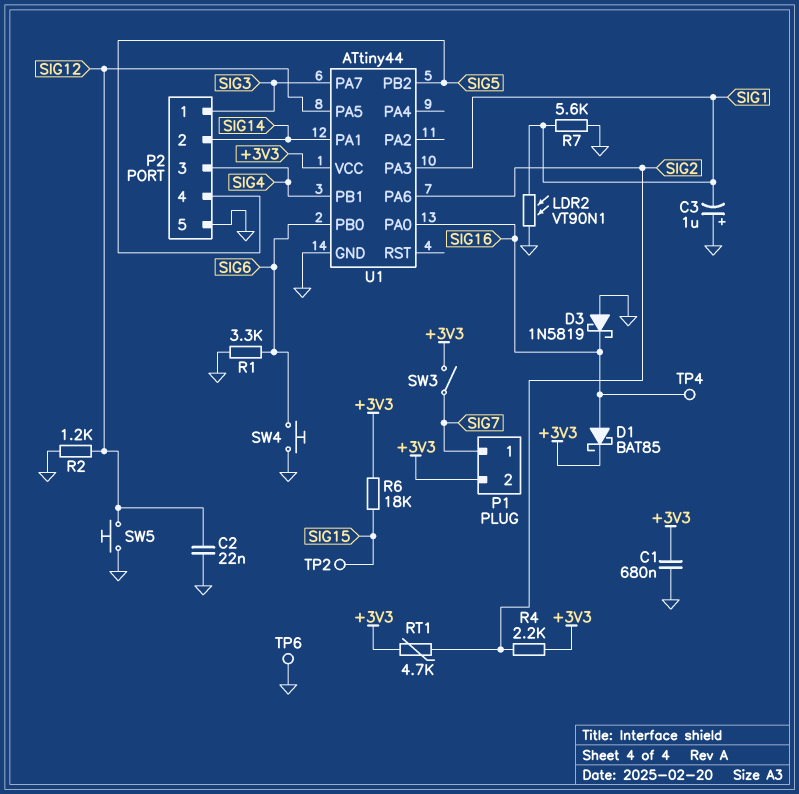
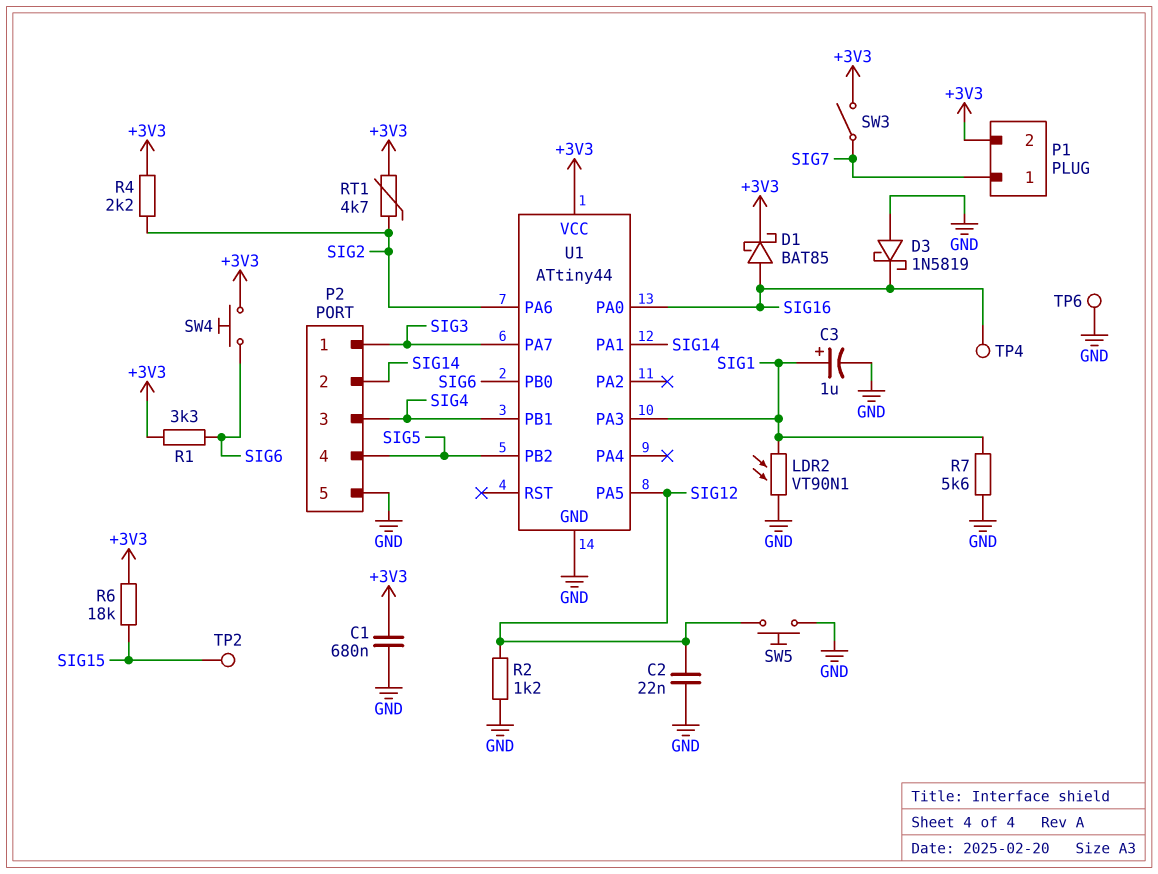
C3: 1uF (plus GND, minus SIG1) -> 1uF (plus SIG1, minus GND)
R1: 3.3k (GND, SIG6) -> 3.3k (+3V3, SIG6)
SW4: button (GND, SIG6) -> button (+3V3, SIG6)

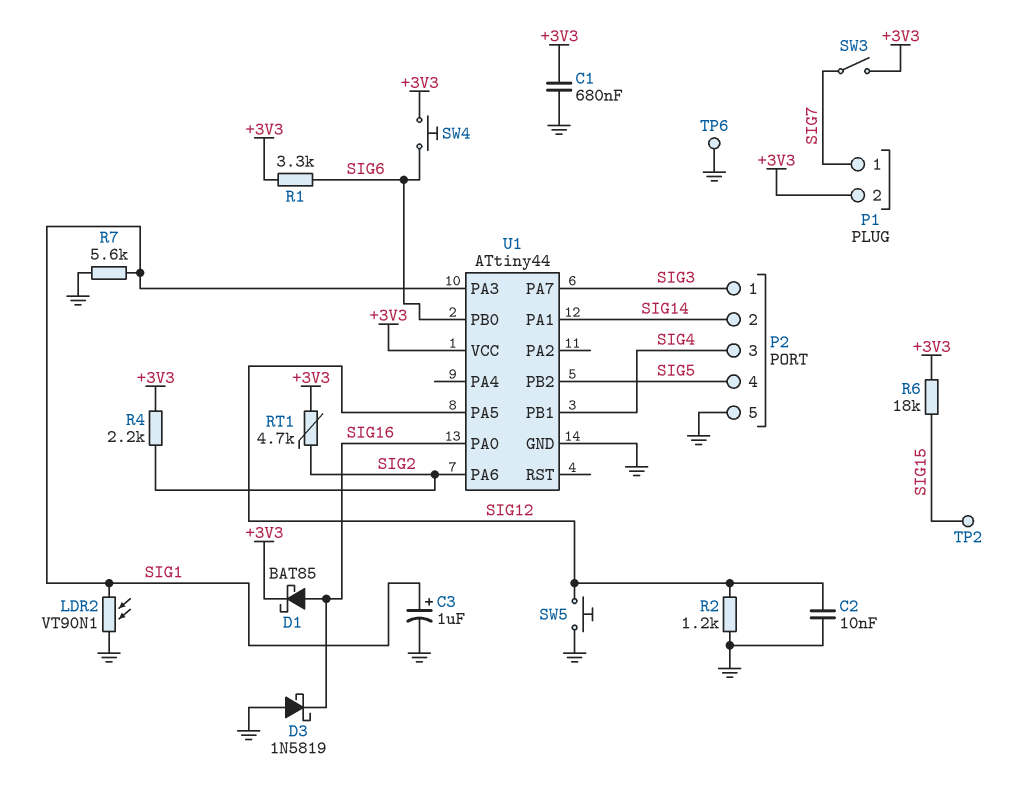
C2: 22nF (GND, SIG12) -> 10nF (GND, SIG12)
TP4: test point (SIG16) -> none

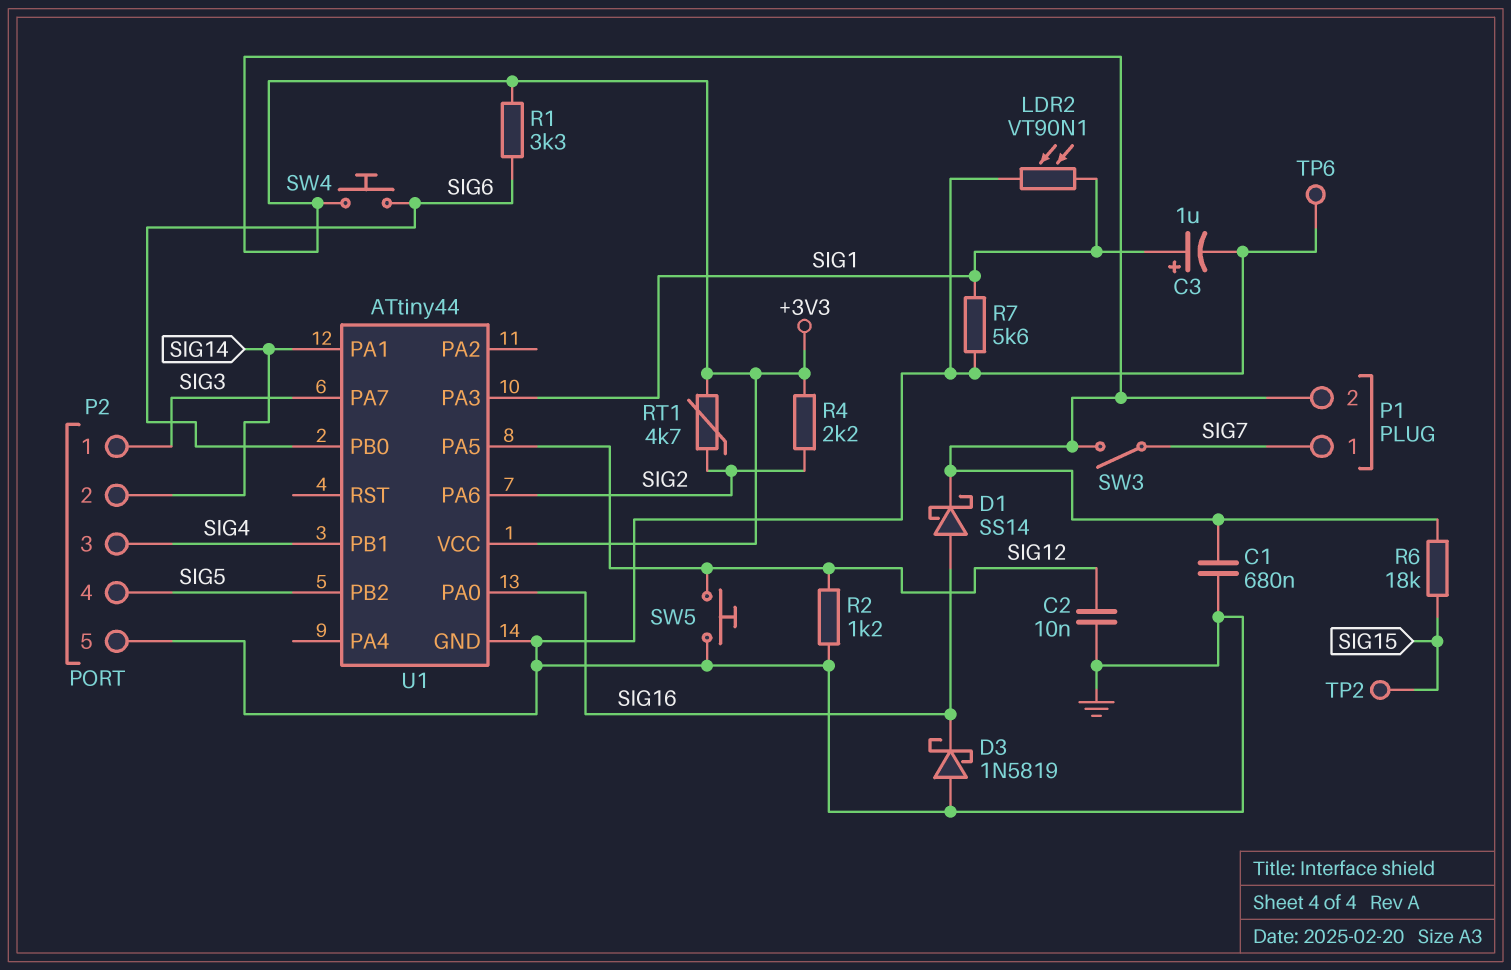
D1: schottky BAT85 (A SIG16, K +3V3) -> schottky SS14 (A SIG16, K +3V3)

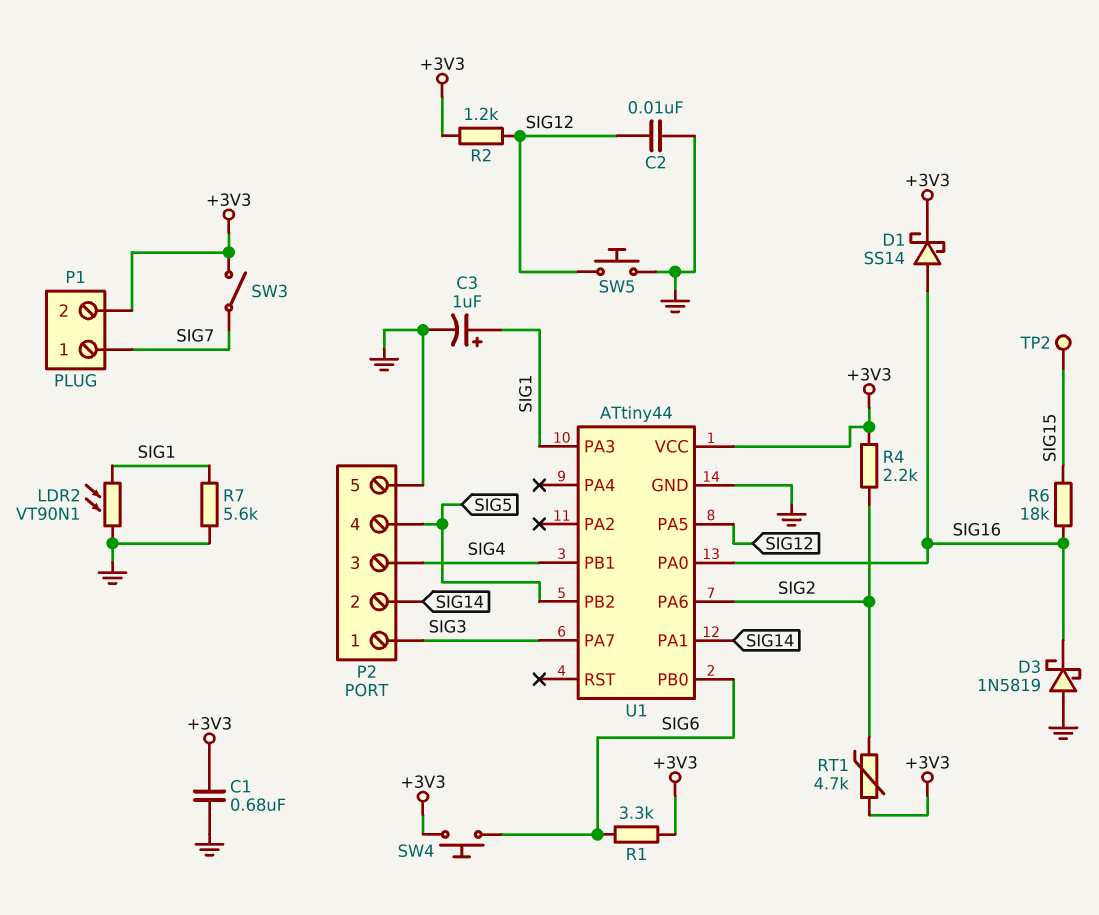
R2: 1.2k (GND, SIG12) -> 1.2k (+3V3, SIG12)
R6: 18k (+3V3, SIG15) -> 18k (SIG15, SIG16)
TP6: test point (GND) -> none

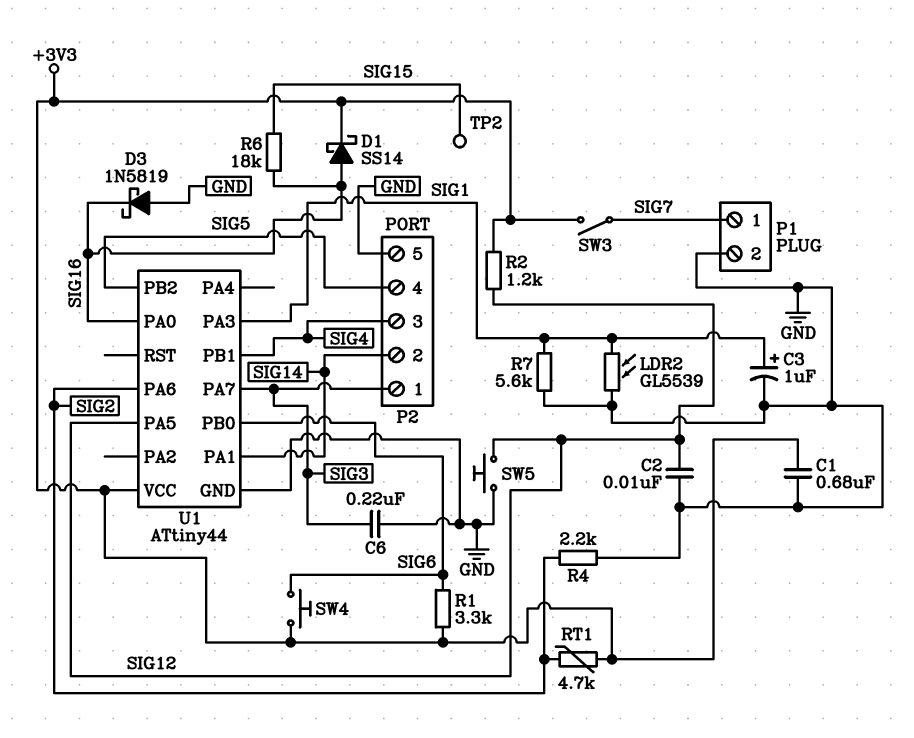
C6: none -> 220nF (GND, SIG3)
LDR2: VT90N1 (GND, SIG1) -> GL5539 (GND, SIG1)
P1 pin 2: +3V3 -> GND
R4: 2.2k (+3V3, SIG2) -> 2.2k (GND, SIG2)

